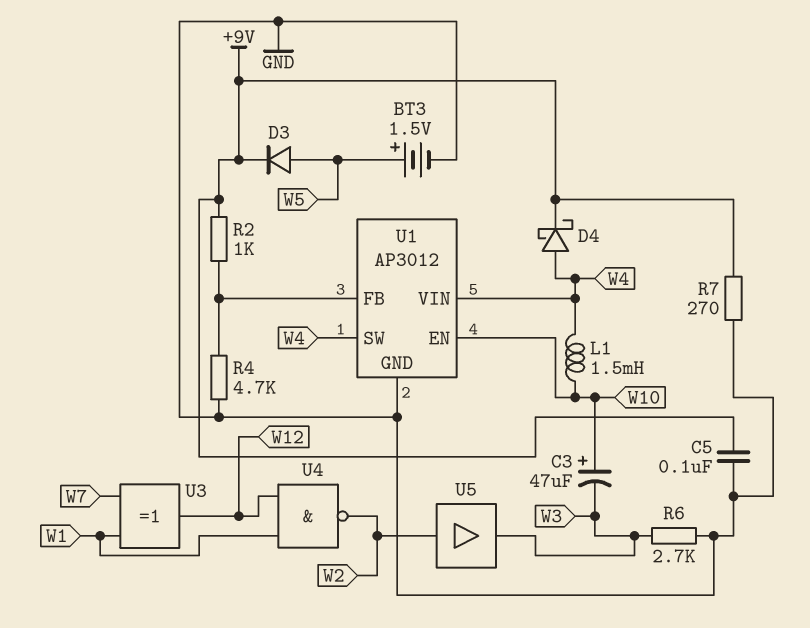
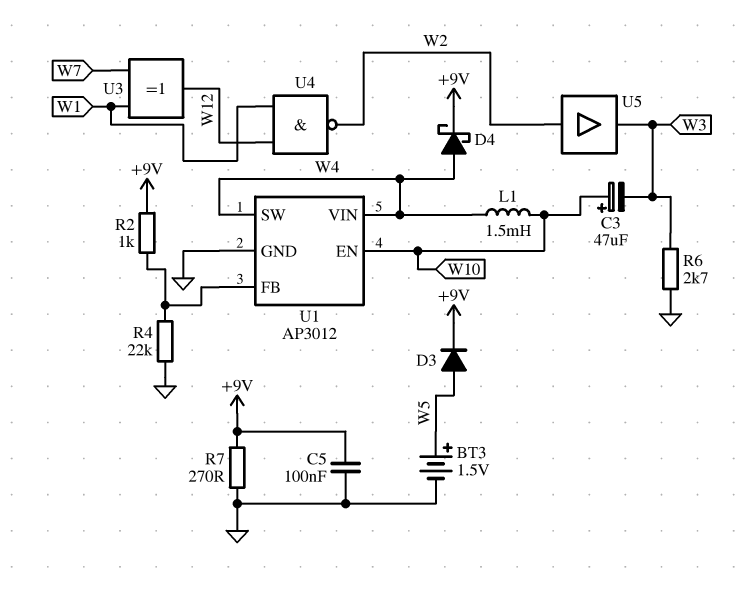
R4: 4.7k (GND, U1/FB) -> 22k (GND, U1/FB)

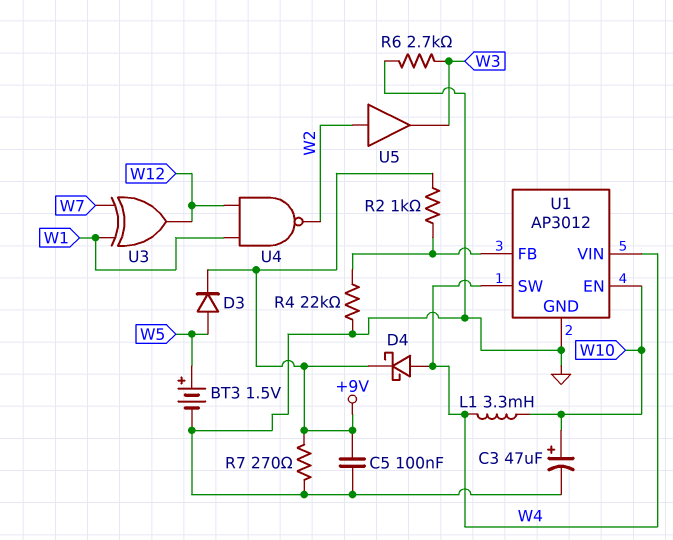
C3: 47uF (plus W10, minus W3) -> 47uF (plus W10, minus GND)
L1: 1.5mH (W4, W10) -> 3.3mH (W4, W10)

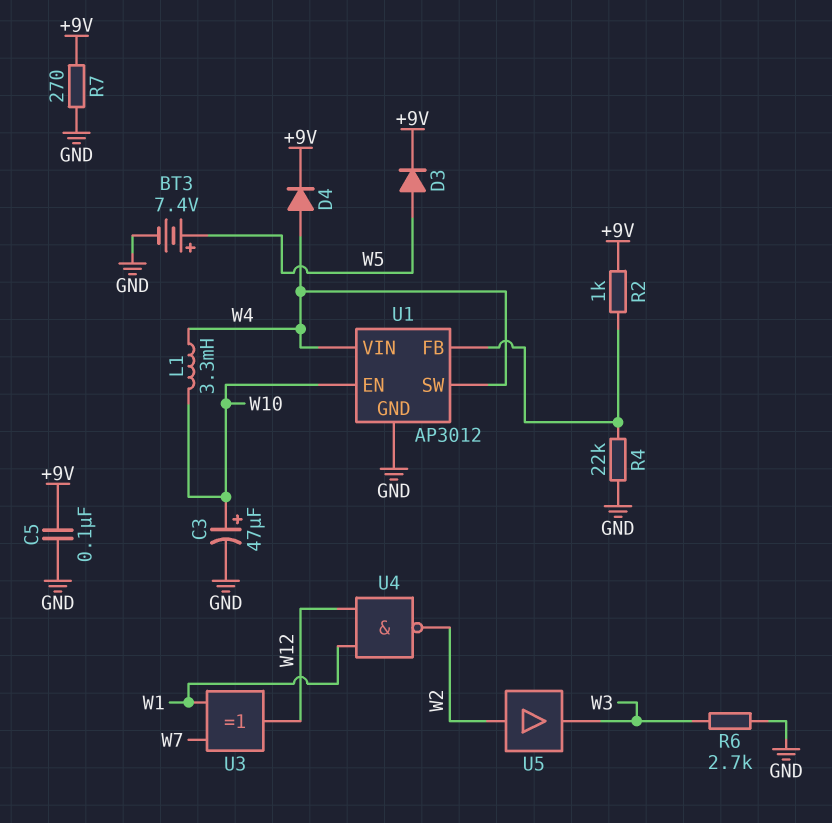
BT3: 1.5V (plus W5, minus GND) -> 7.4V (plus W5, minus GND)
D4: schottky (A W4, K +9V) -> diode (A W4, K +9V)

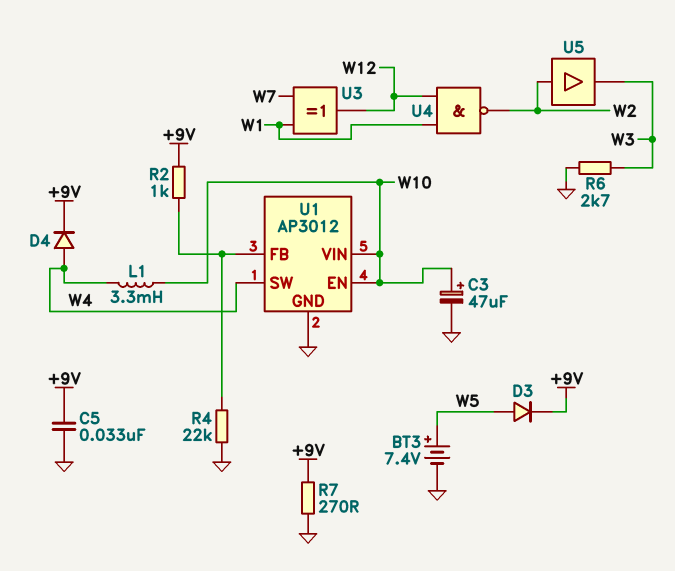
C5: 100nF (+9V, GND) -> 33nF (+9V, GND)
U1 pin VIN: W4 -> W10

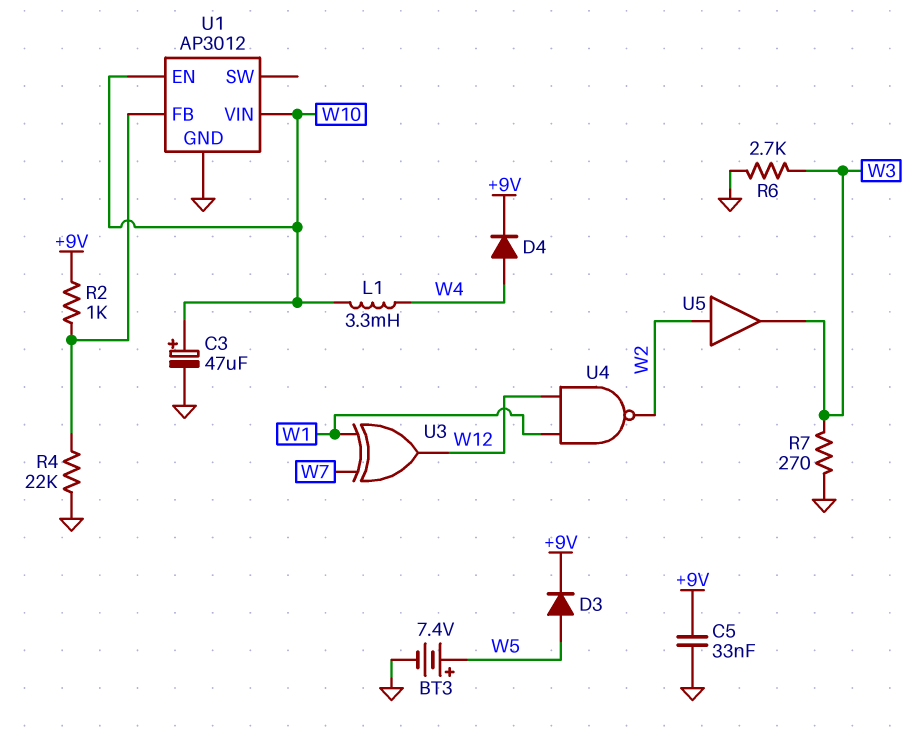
R7: 270 (+9V, GND) -> 270 (GND, W3)
U1 pin SW: W4 -> none

